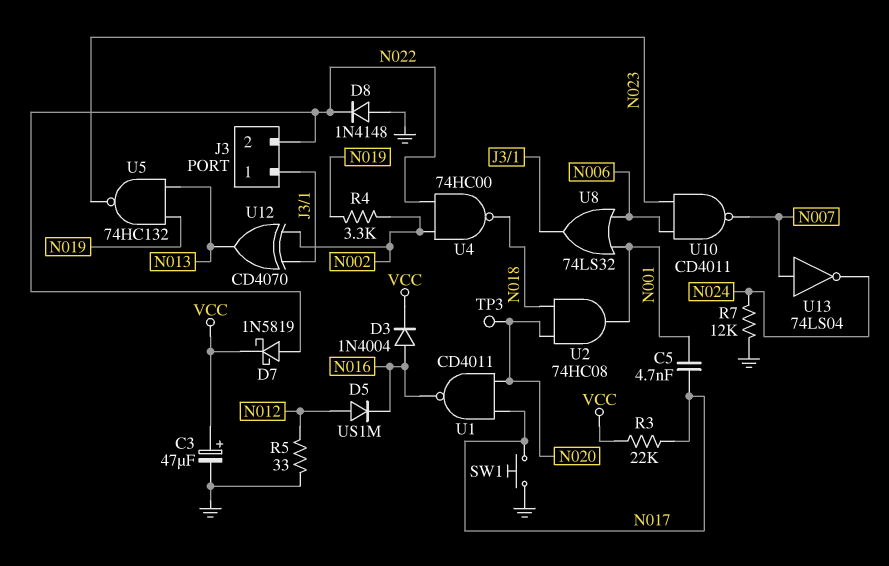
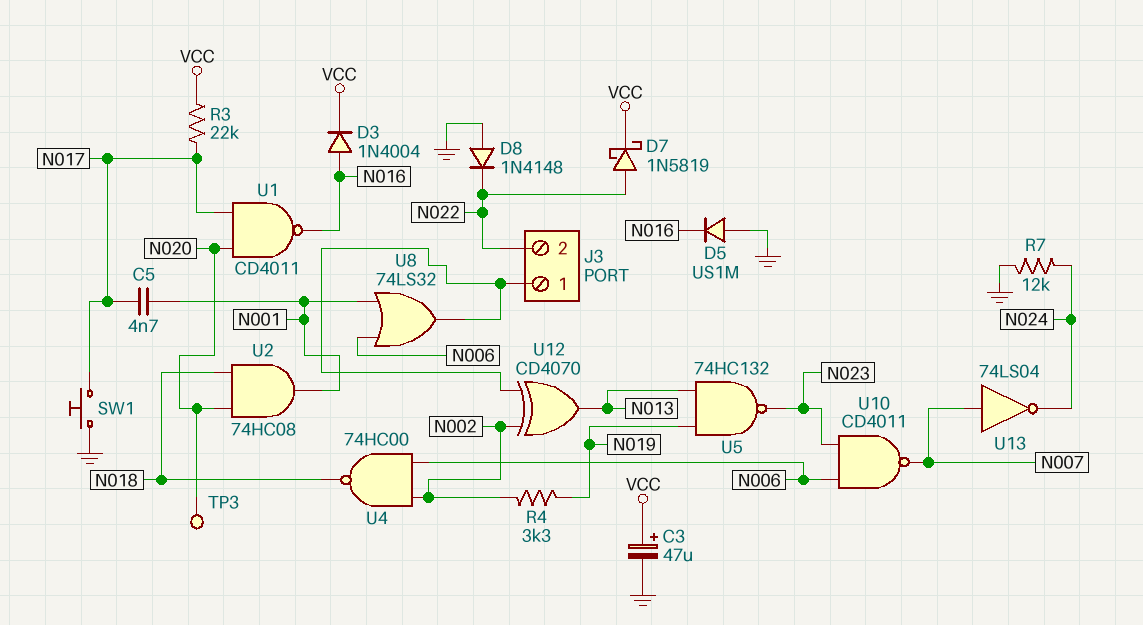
D5: diode US1M (A N012, K N016) -> diode US1M (A GND, K N016)
R5: 33 (GND, N012) -> none
U4: NAND 74HC00 (in N002, in N022, out N018) -> NAND 74HC00 (in N002, in N006, out N018)

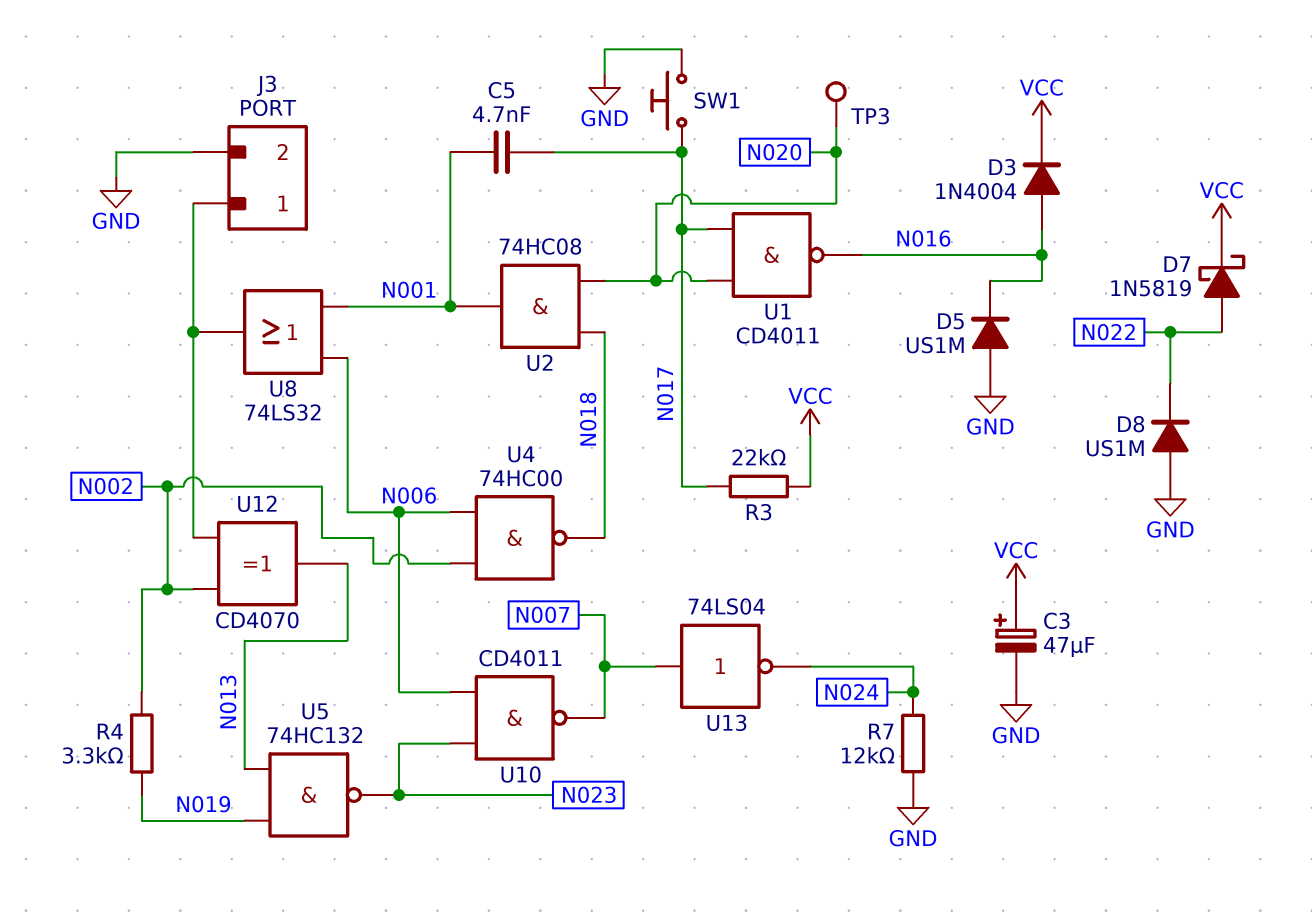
D8: diode 1N4148 (A GND, K N022) -> diode US1M (A GND, K N022)
J3 pin 2: N022 -> GND

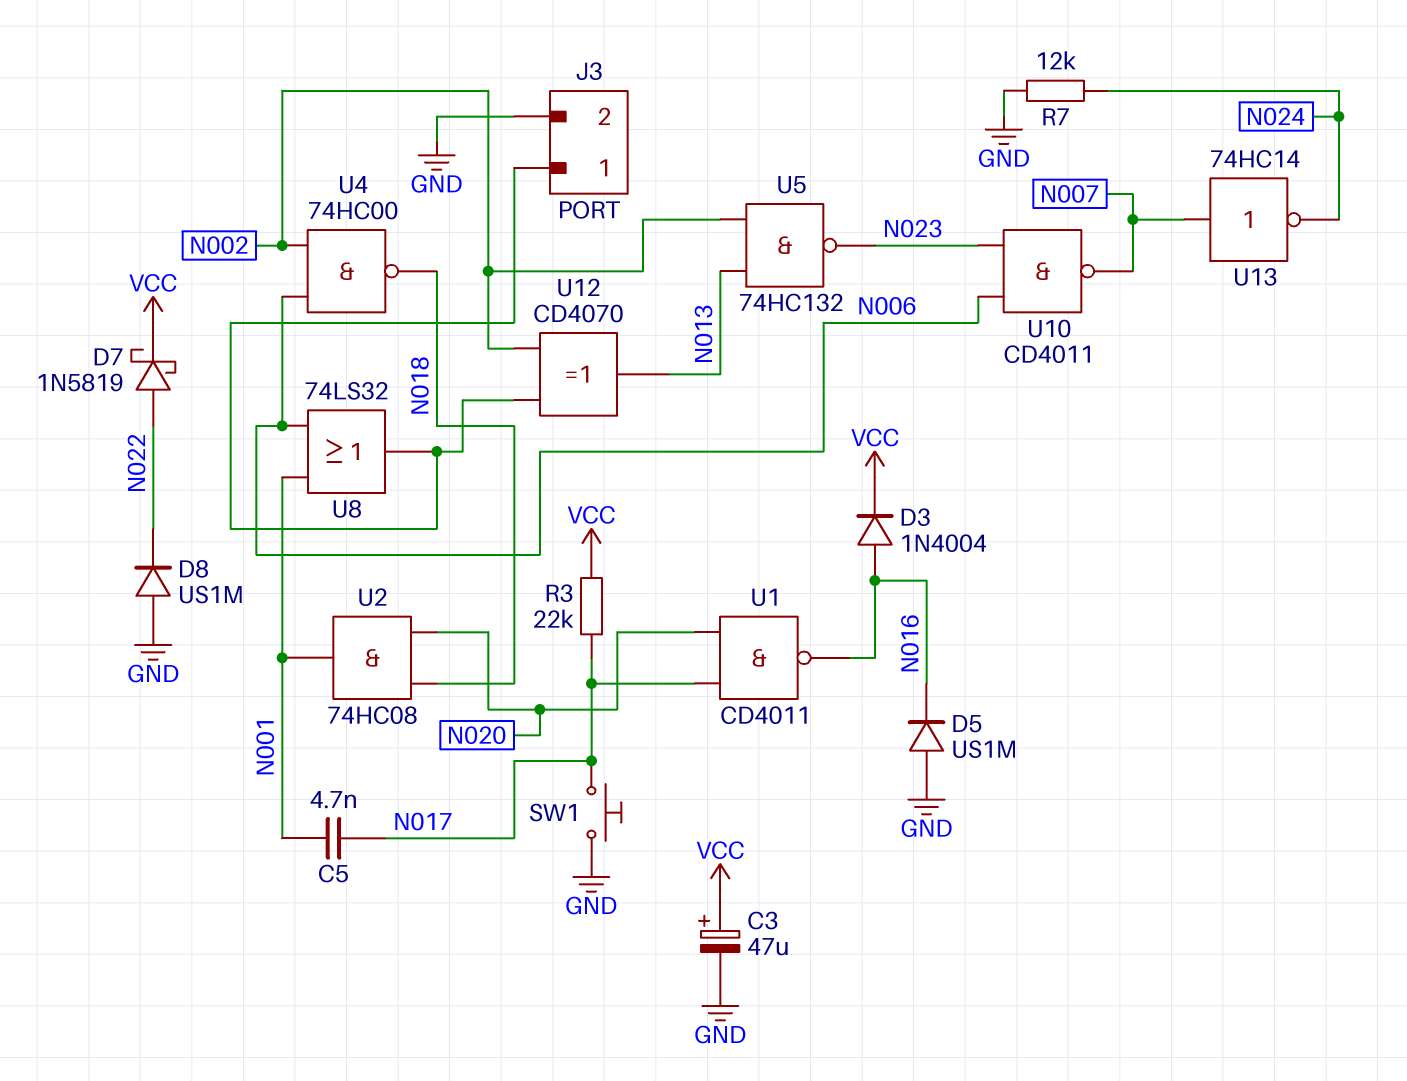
R4: 3.3k (N002, N019) -> none
TP3: test point (N020) -> none
U5: NAND 74HC132 (in N013, in N019, out N023) -> NAND 74HC132 (in N002, in N013, out N023)
U13: NOT 74LS04 (in N007, out N024) -> NOT 74HC14 (in N007, out N024)

